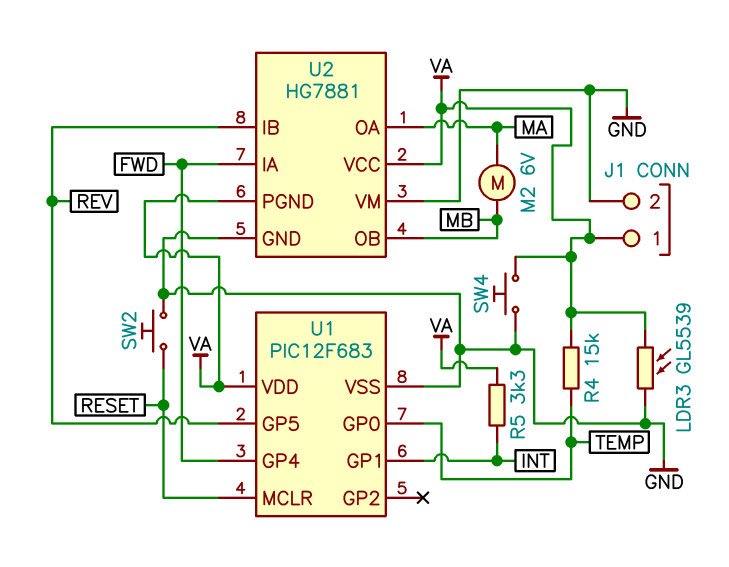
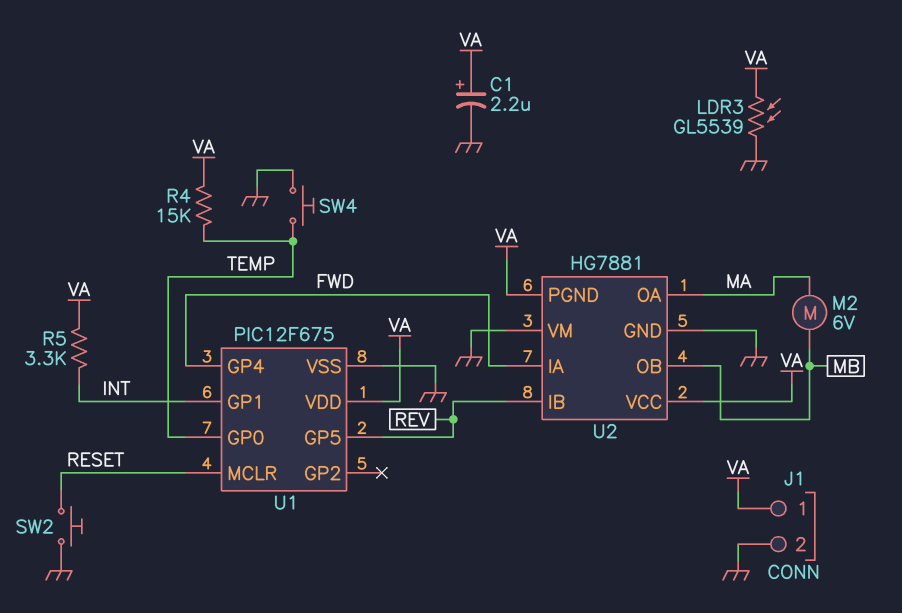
C1: none -> 2.2uF (plus VA, minus GND)
SW4: button (GND, VA) -> button (GND, TEMP)
U1: PIC12F683 -> PIC12F675

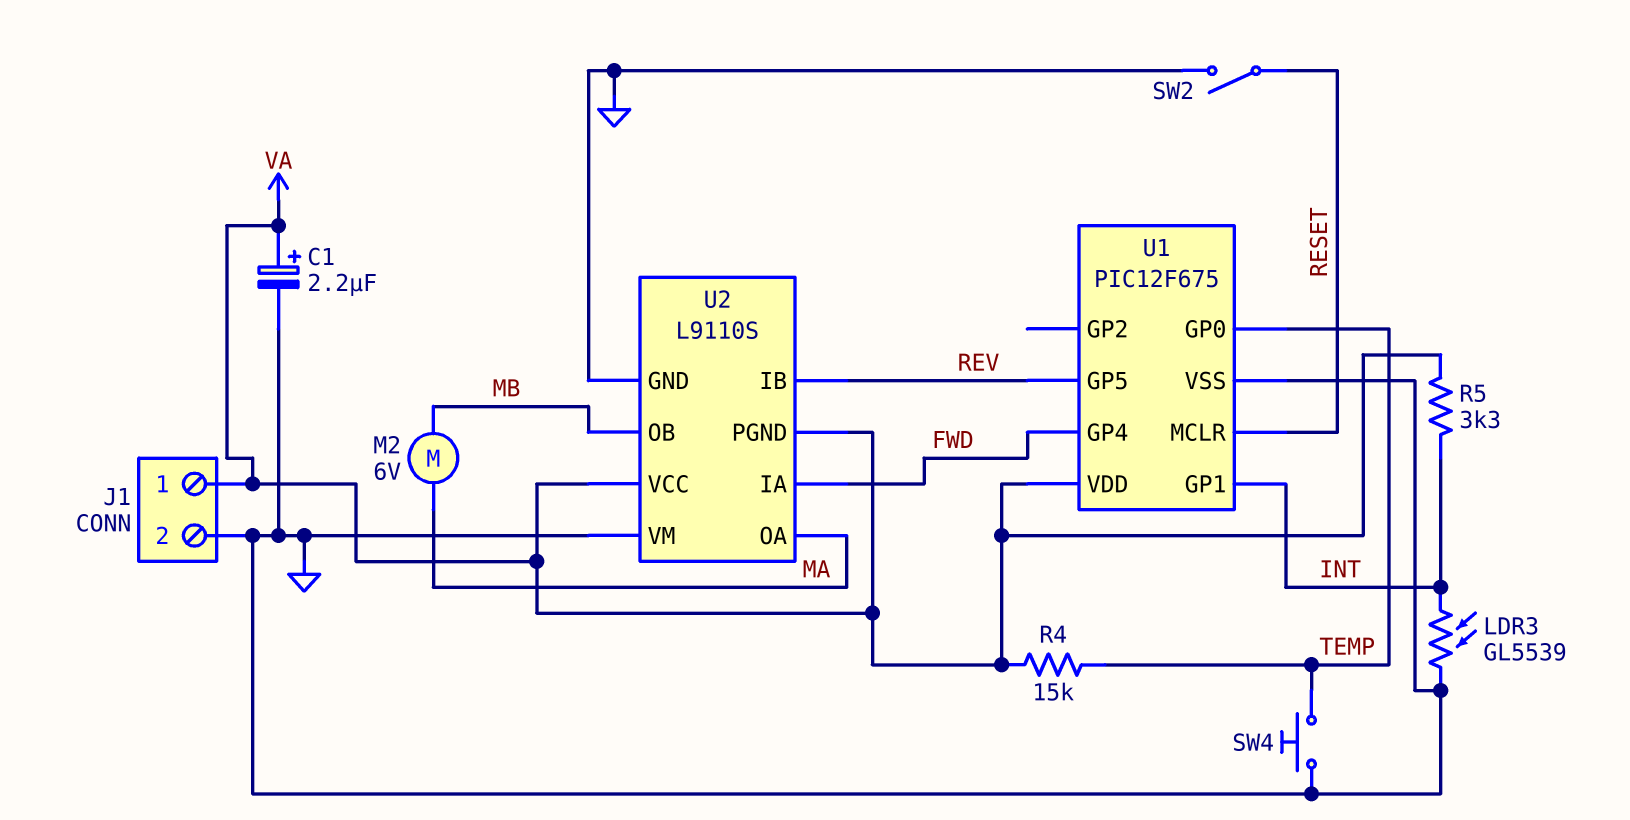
LDR3: GL5539 (GND, VA) -> GL5539 (GND, INT)
SW2: button (GND, RESET) -> switch (GND, RESET)
U2: HG7881 -> L9110S

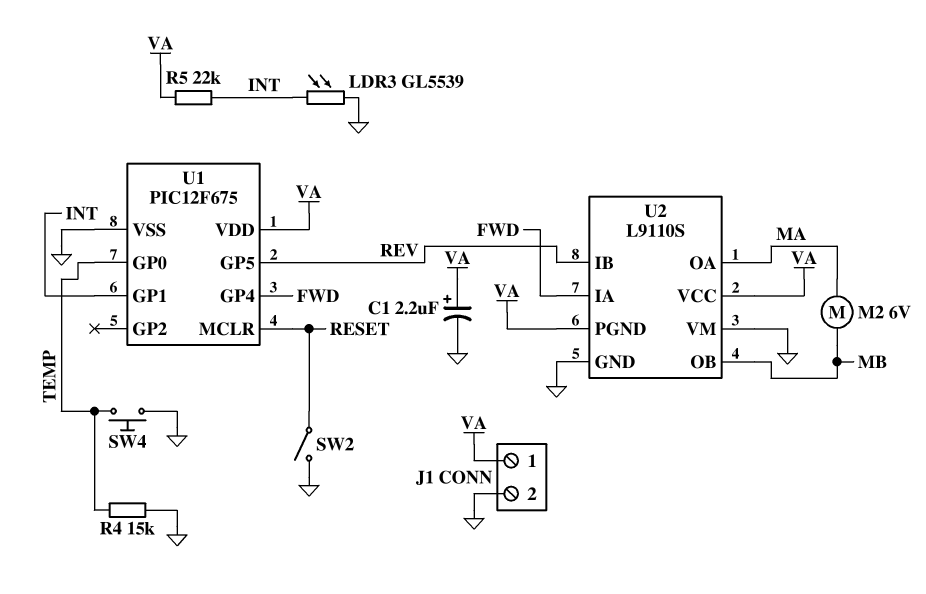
R4: 15k (TEMP, VA) -> 15k (GND, TEMP)
R5: 3.3k (INT, VA) -> 22k (INT, VA)

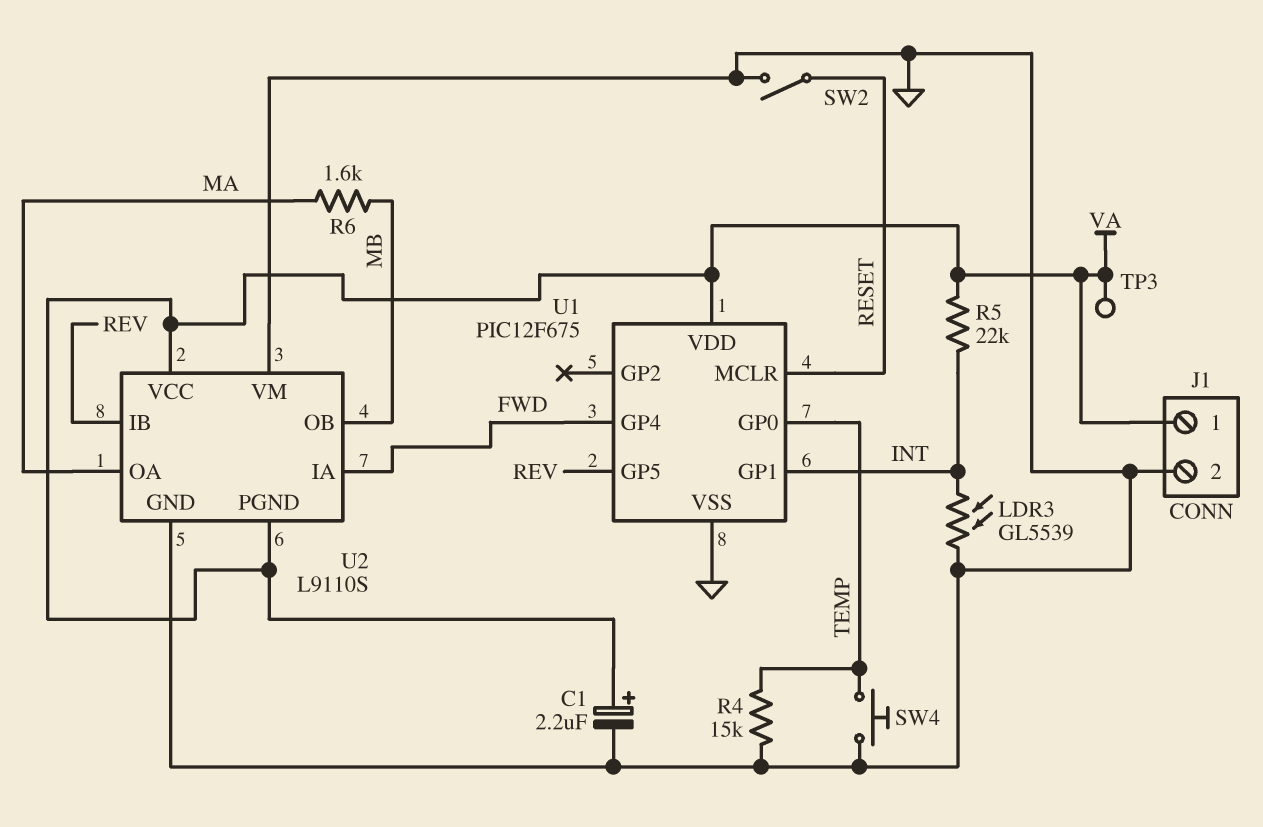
M2: motor 6V (MA, MB) -> none
R6: none -> 1.6k (MA, MB)
TP3: none -> test point (VA)

